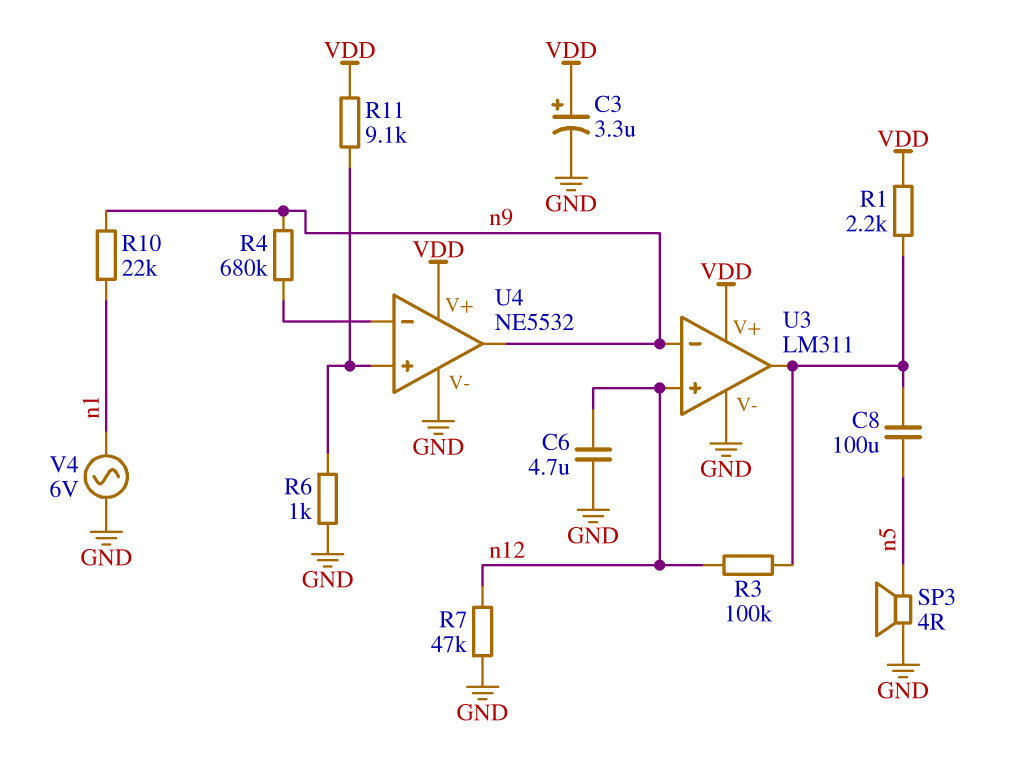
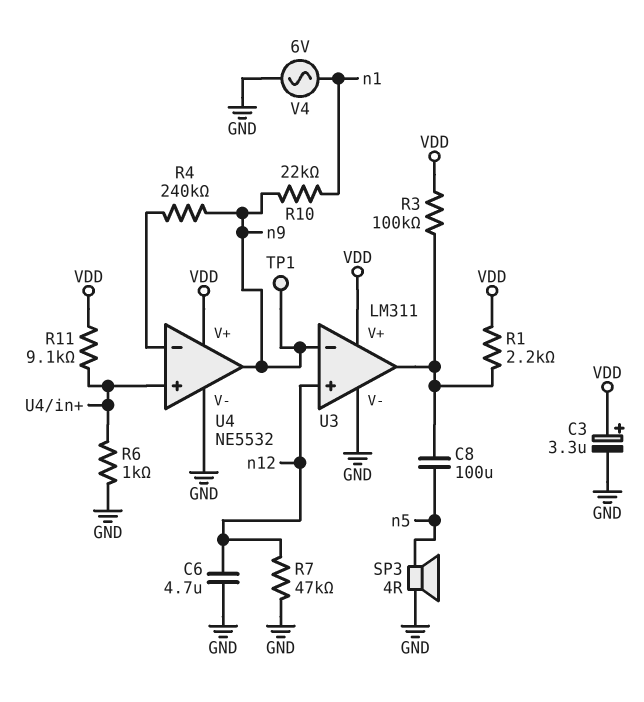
R3: 100k (U3/out, n12) -> 100k (U3/out, VDD)
R4: 680k (U4/in-, n9) -> 240k (U4/in-, n9)
TP1: none -> test point (n9)

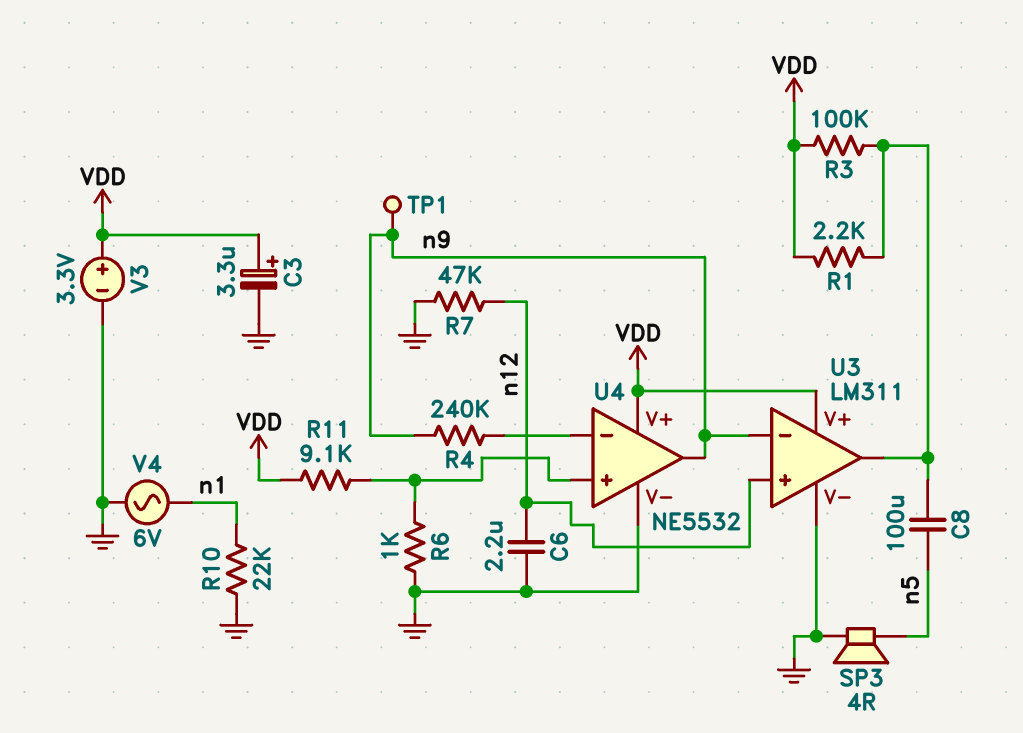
C6: 4.7uF (GND, n12) -> 2.2uF (GND, n12)
R10: 22k (n1, n9) -> 22k (GND, n1)
V3: none -> 3.3V (plus VDD, minus GND)

